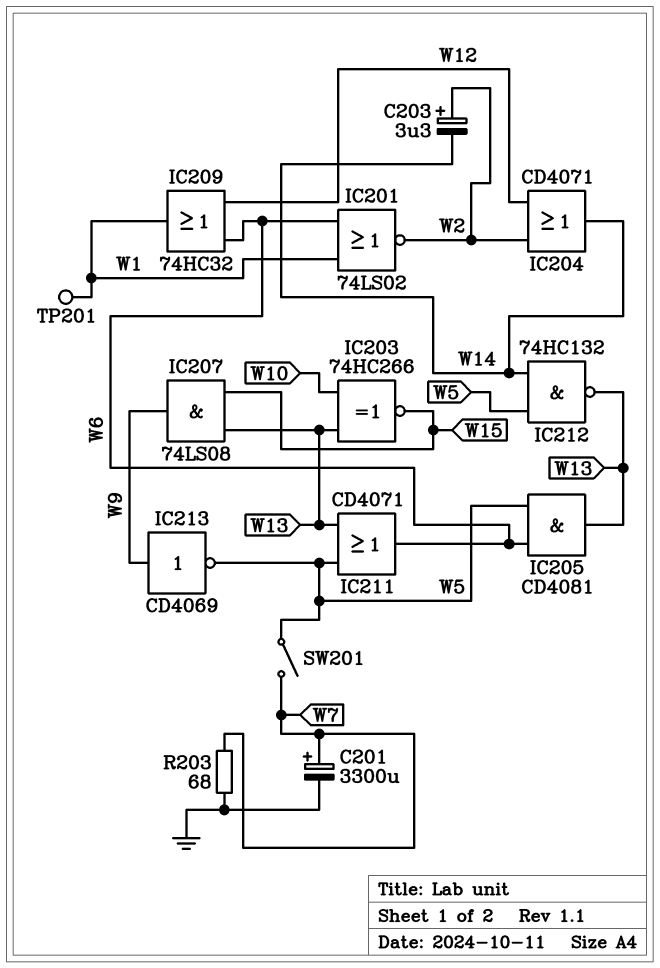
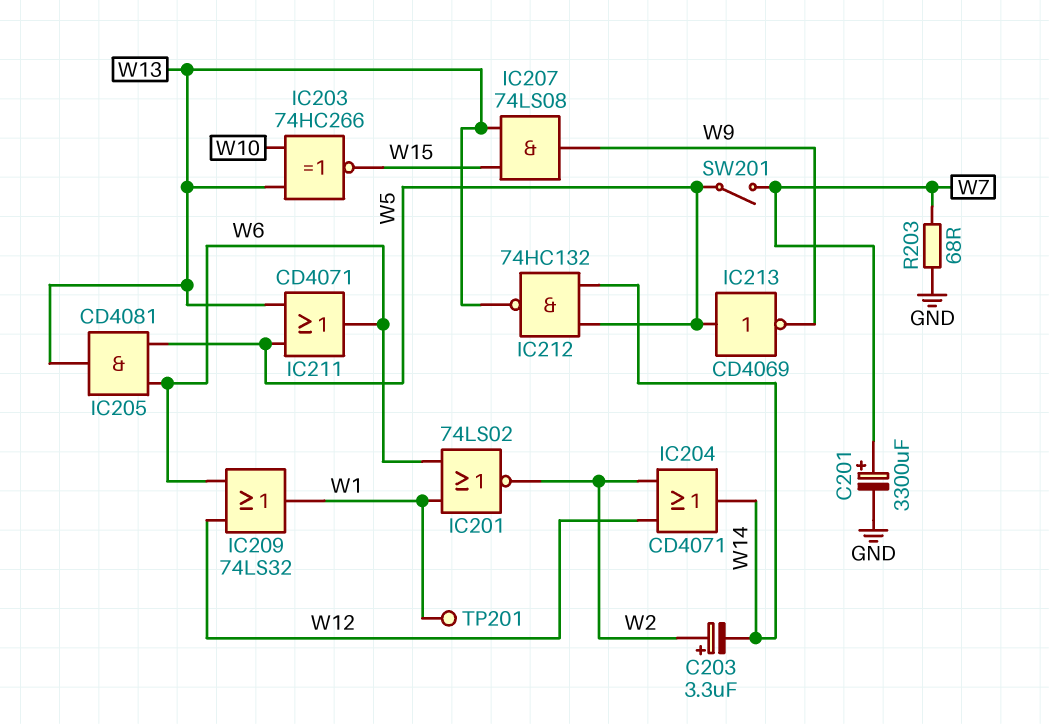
IC209: OR 74HC32 (in W6, in W12, out W1) -> OR 74LS32 (in W6, in W12, out W1)
IC213: NOT CD4069 (in W9, out W5) -> NOT CD4069 (in W5, out W9)

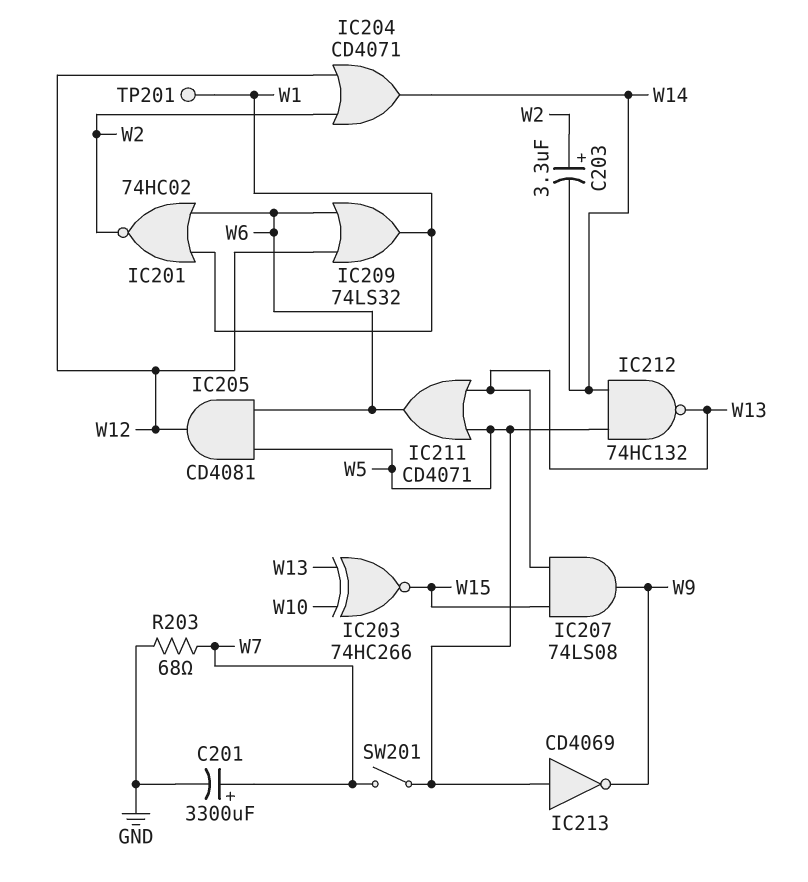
IC201: NOR 74LS02 (in W1, in W6, out W2) -> NOR 74HC02 (in W1, in W6, out W2)
IC205: AND CD4081 (in W5, in W6, out W13) -> AND CD4081 (in W5, in W6, out W12)

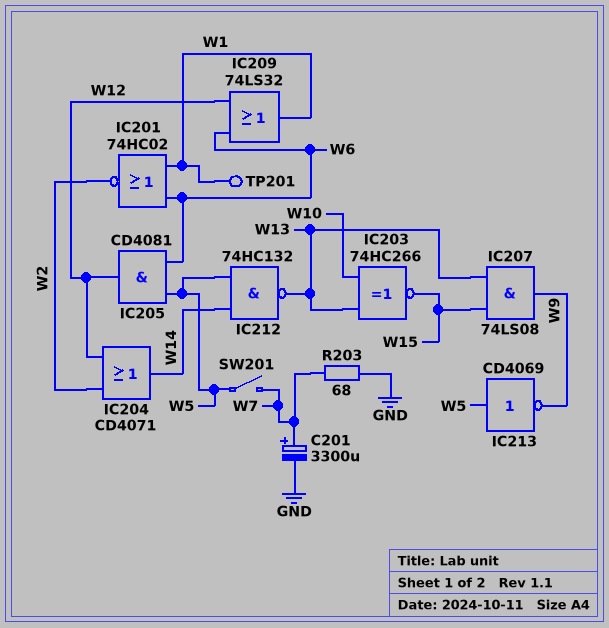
C203: 3.3uF (plus W2, minus W14) -> none
IC211: OR CD4071 (in W5, in W13, out W6) -> none

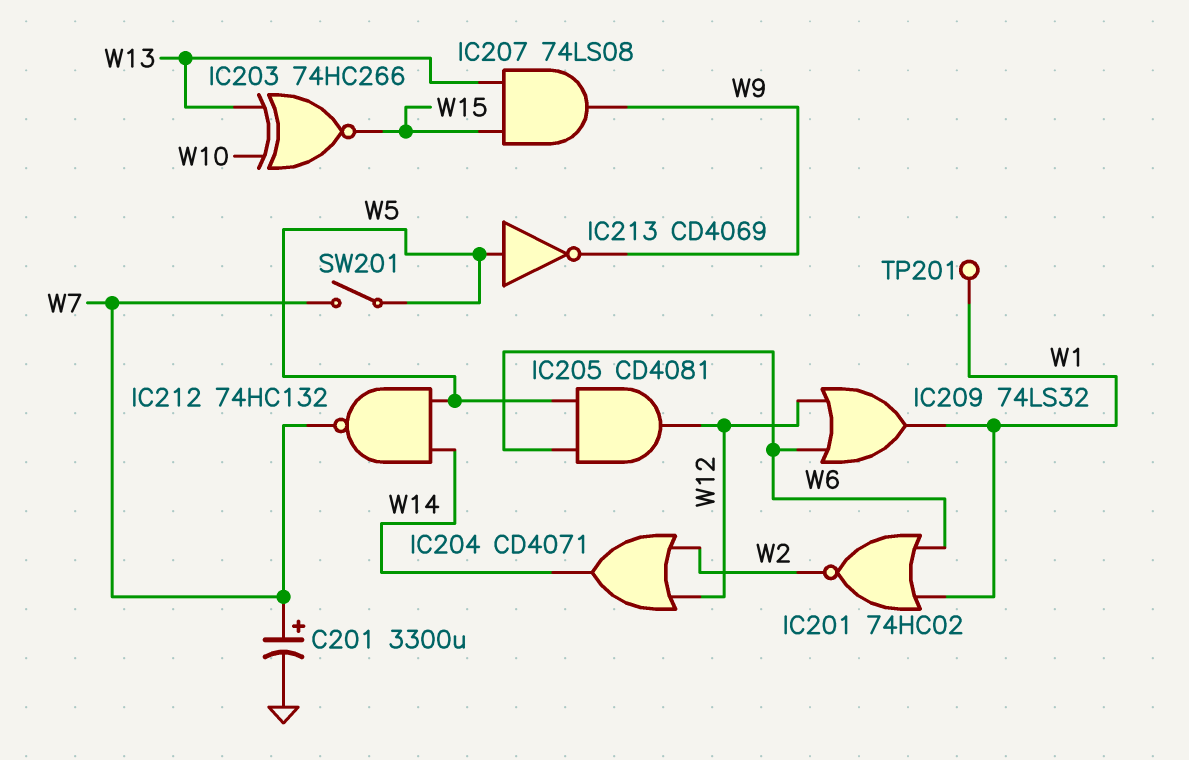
IC212: NAND 74HC132 (in W5, in W14, out W13) -> NAND 74HC132 (in W5, in W14, out W7)
R203: 68 (GND, W7) -> none

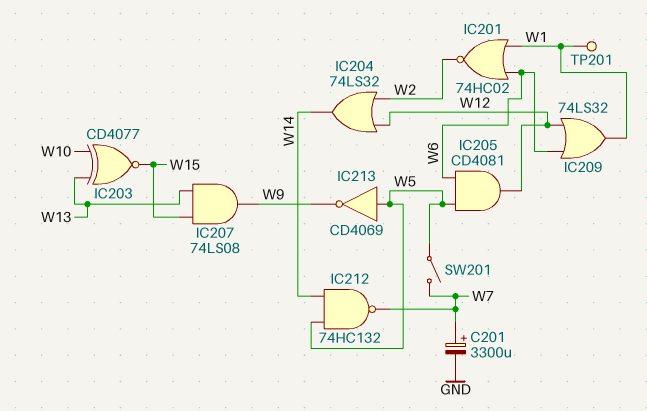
IC203: XNOR 74HC266 (in W10, in W13, out W15) -> XNOR CD4077 (in W10, in W13, out W15)
IC204: OR CD4071 (in W2, in W12, out W14) -> OR 74LS32 (in W2, in W12, out W14)

